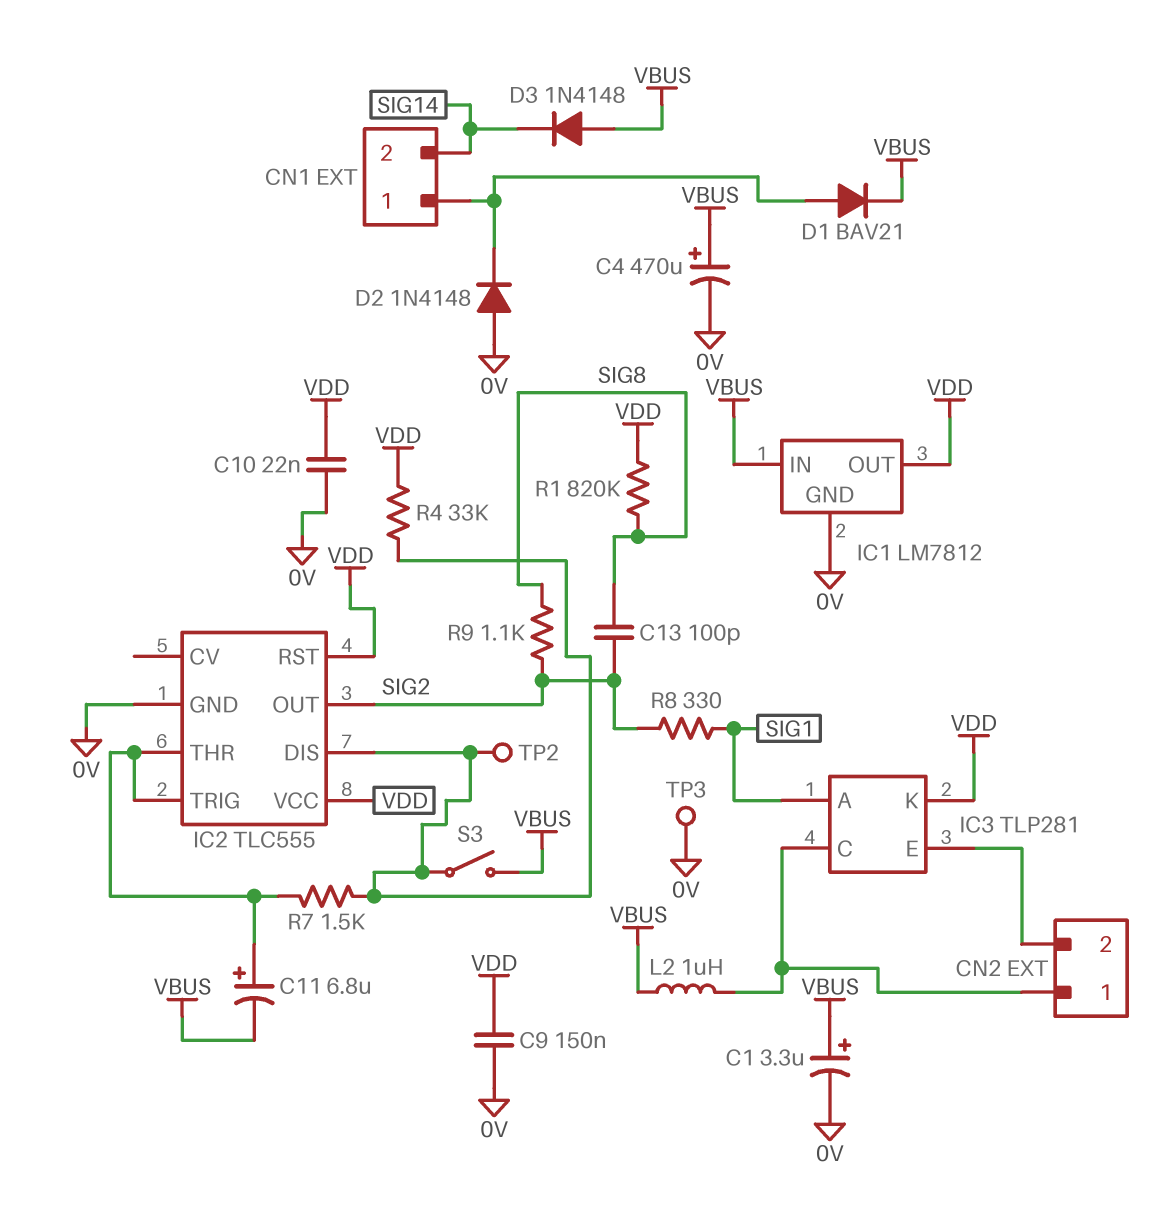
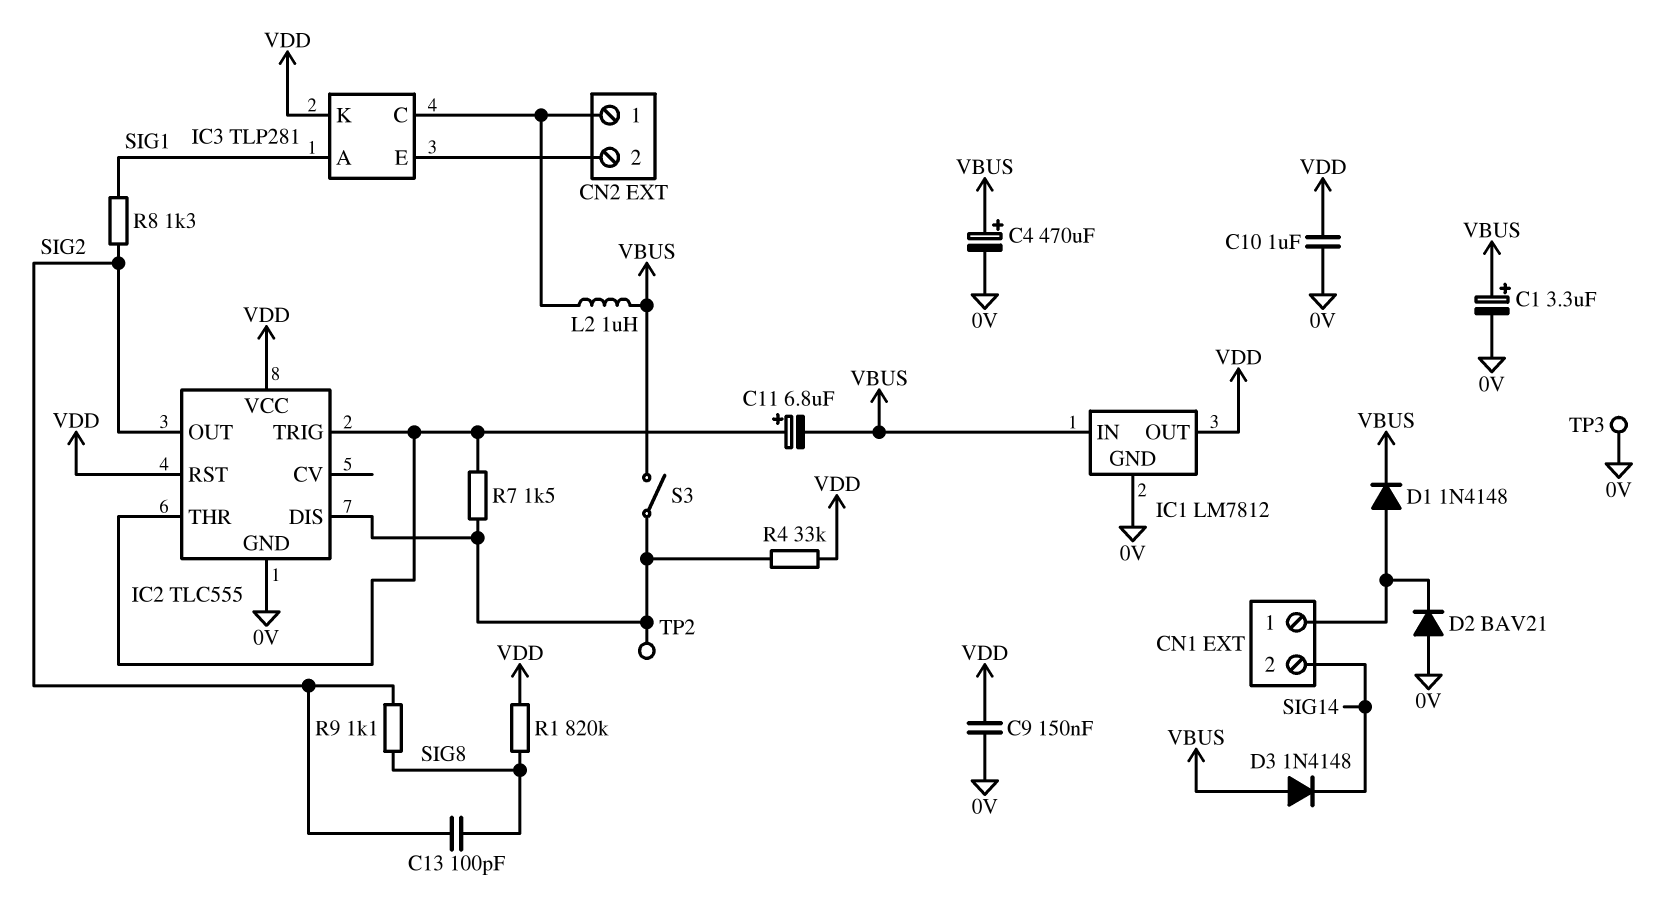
C10: 22nF (0V, VDD) -> 1uF (0V, VDD)
D1: diode BAV21 (A CN1/1, K VBUS) -> diode 1N4148 (A CN1/1, K VBUS)
D2: diode 1N4148 (A 0V, K CN1/1) -> diode BAV21 (A 0V, K CN1/1)
R8: 330 (SIG1, SIG2) -> 1.3k (SIG1, SIG2)

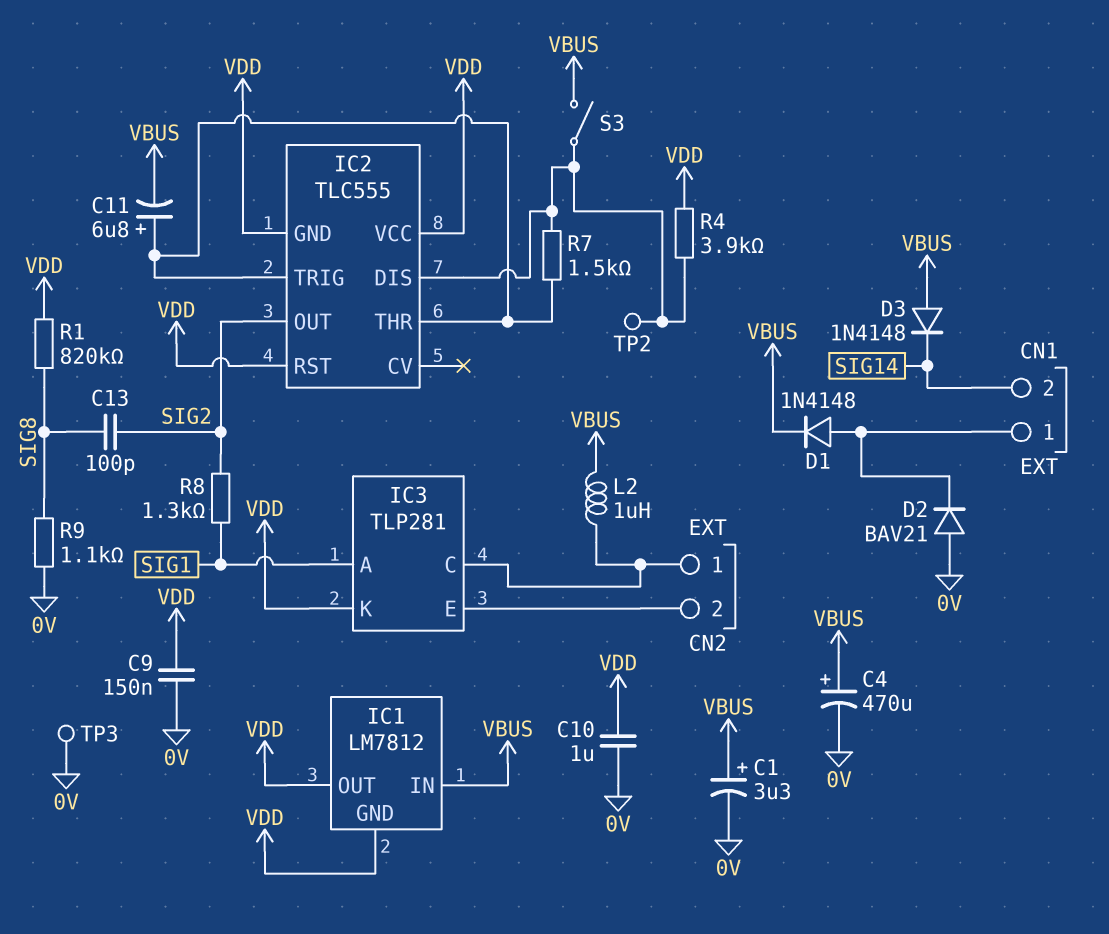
IC1 pin GND: 0V -> VDD
IC2 pin GND: 0V -> VDD
R4: 33k (IC2/DIS, VDD) -> 3.9k (IC2/DIS, VDD)
R9: 1.1k (SIG2, SIG8) -> 1.1k (0V, SIG8)

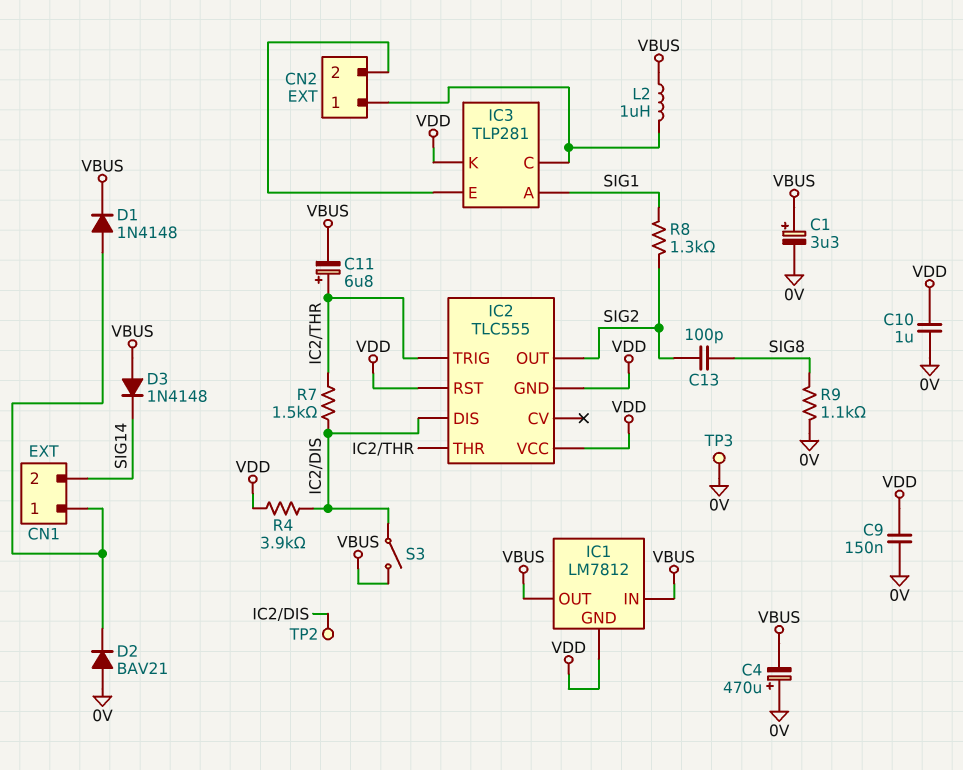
C4: 470uF (plus VBUS, minus 0V) -> 470uF (plus 0V, minus VBUS)
IC1 pin OUT: VDD -> VBUS
R1: 820k (SIG8, VDD) -> none

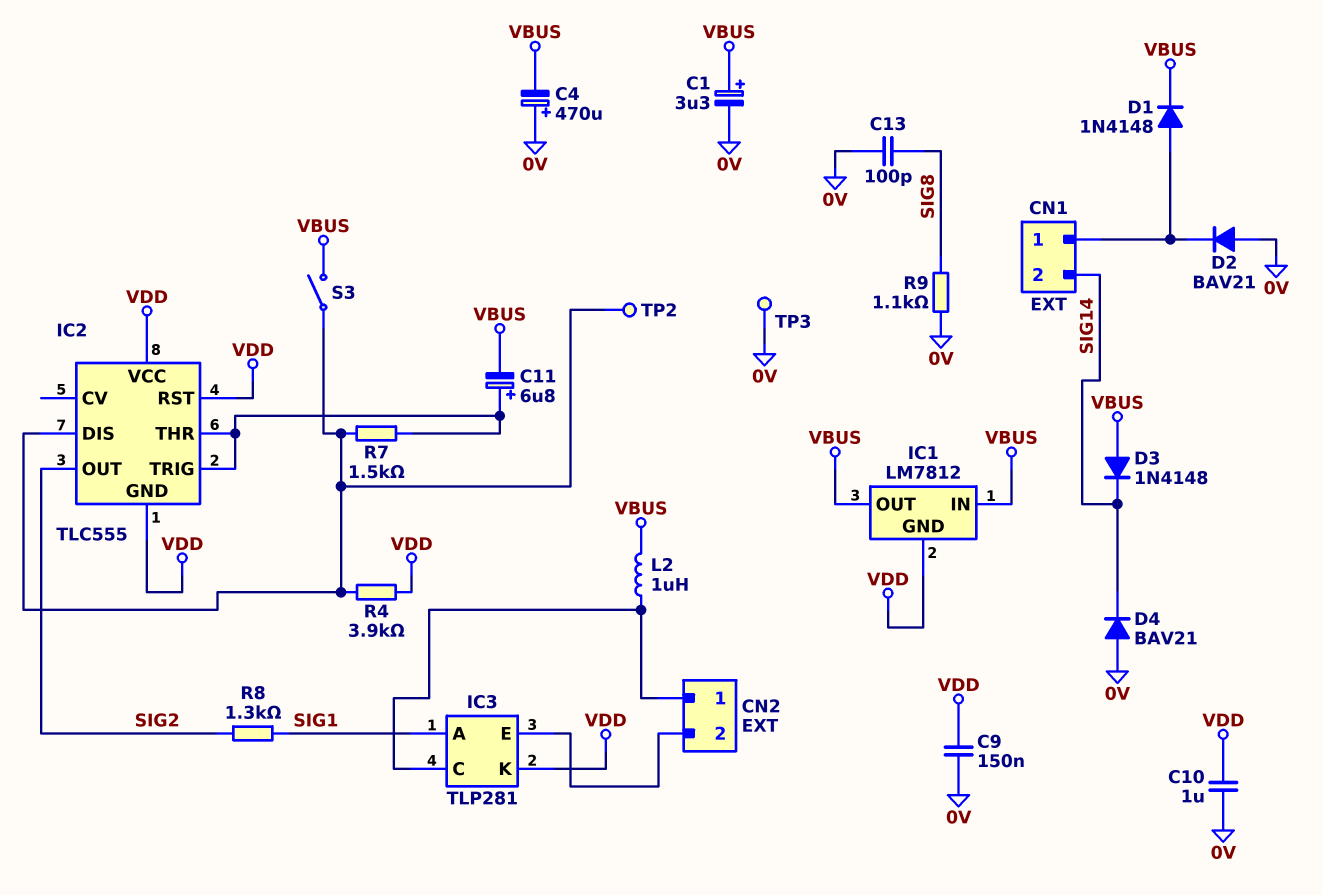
C13: 100pF (SIG2, SIG8) -> 100pF (0V, SIG8)
D4: none -> diode BAV21 (A 0V, K SIG14)

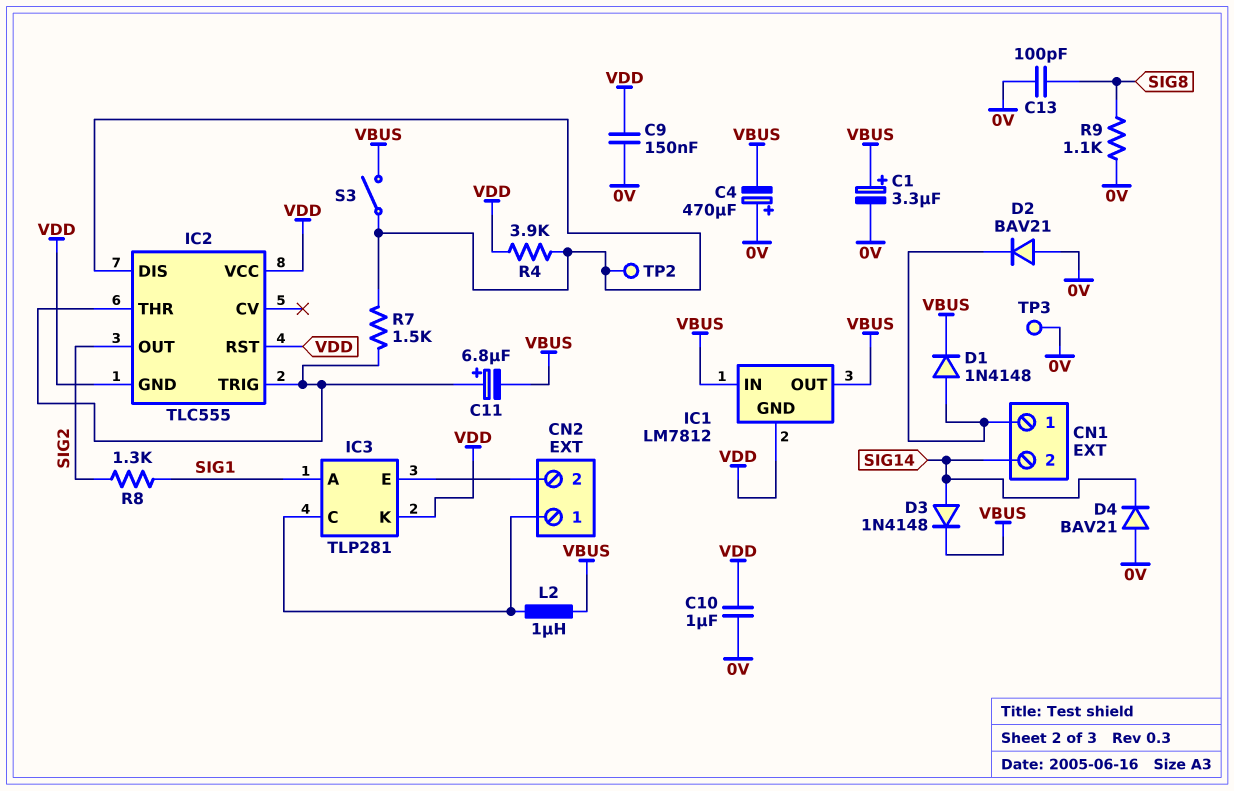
D3: diode 1N4148 (A VBUS, K SIG14) -> diode 1N4148 (A SIG14, K VBUS)

